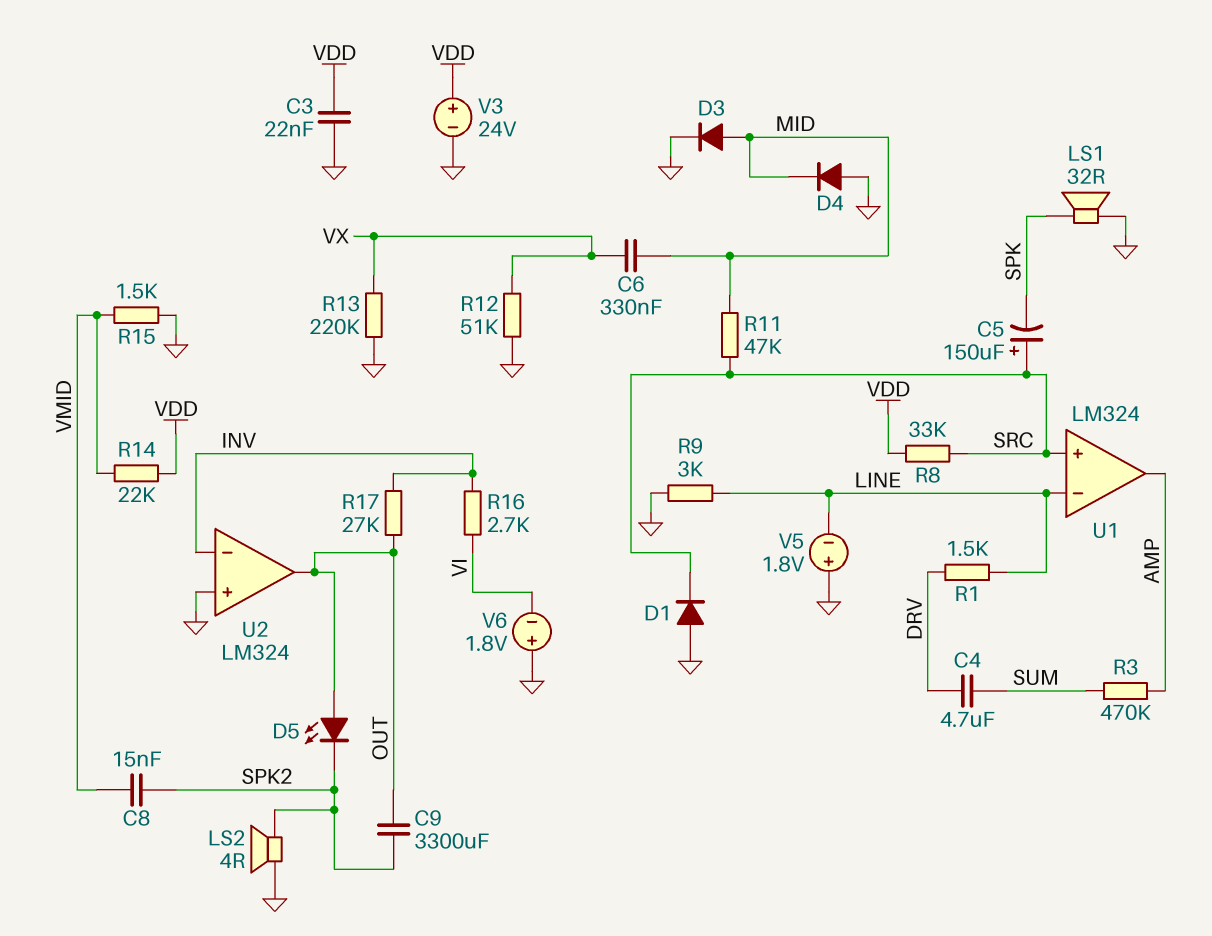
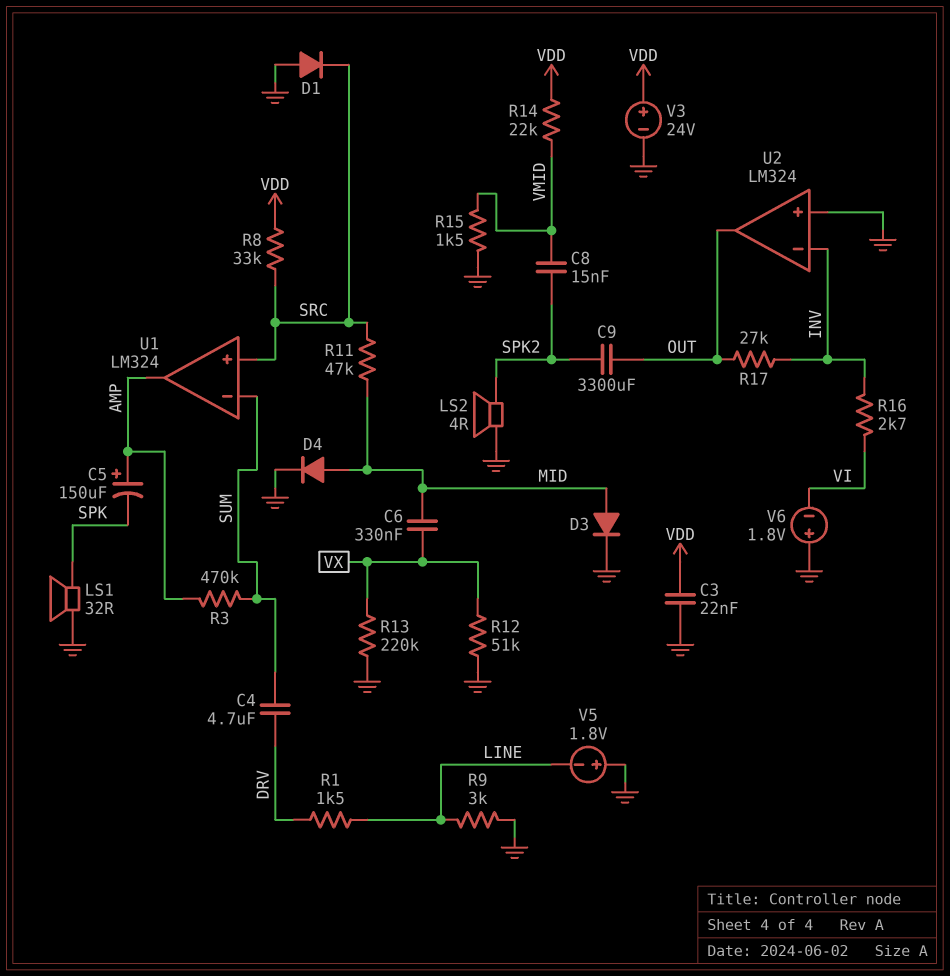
C5: 150uF (plus SRC, minus SPK) -> 150uF (plus AMP, minus SPK)
D4: diode (A GND, K MID) -> diode (A MID, K GND)
D5: LED (A OUT, K SPK2) -> none
U1 pin in-: LINE -> SUM

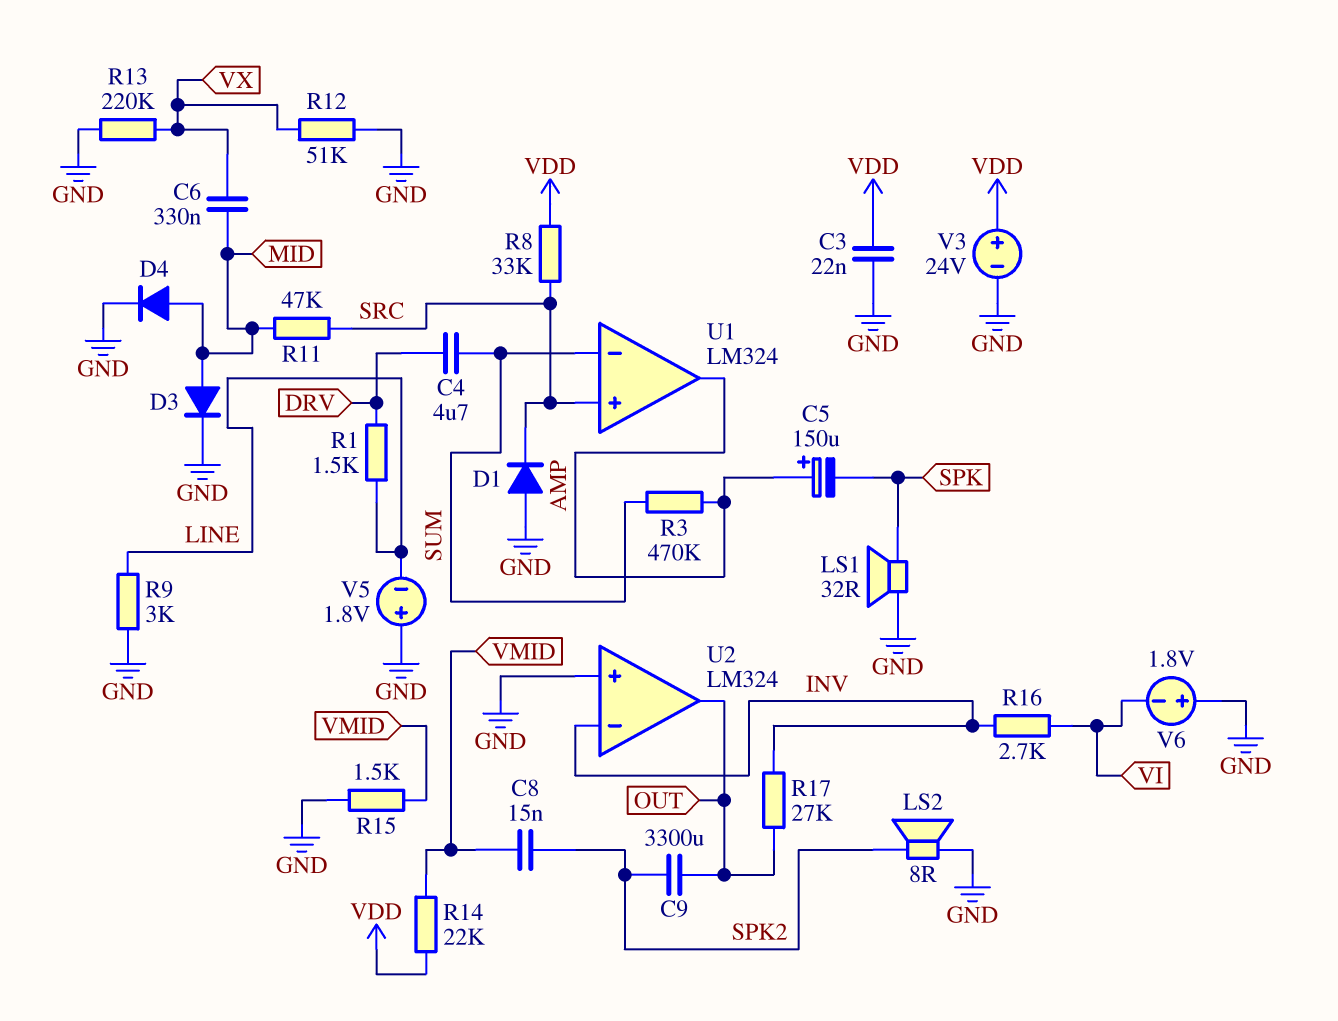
LS2: speaker 4R (GND, SPK2) -> speaker 8R (GND, SPK2)

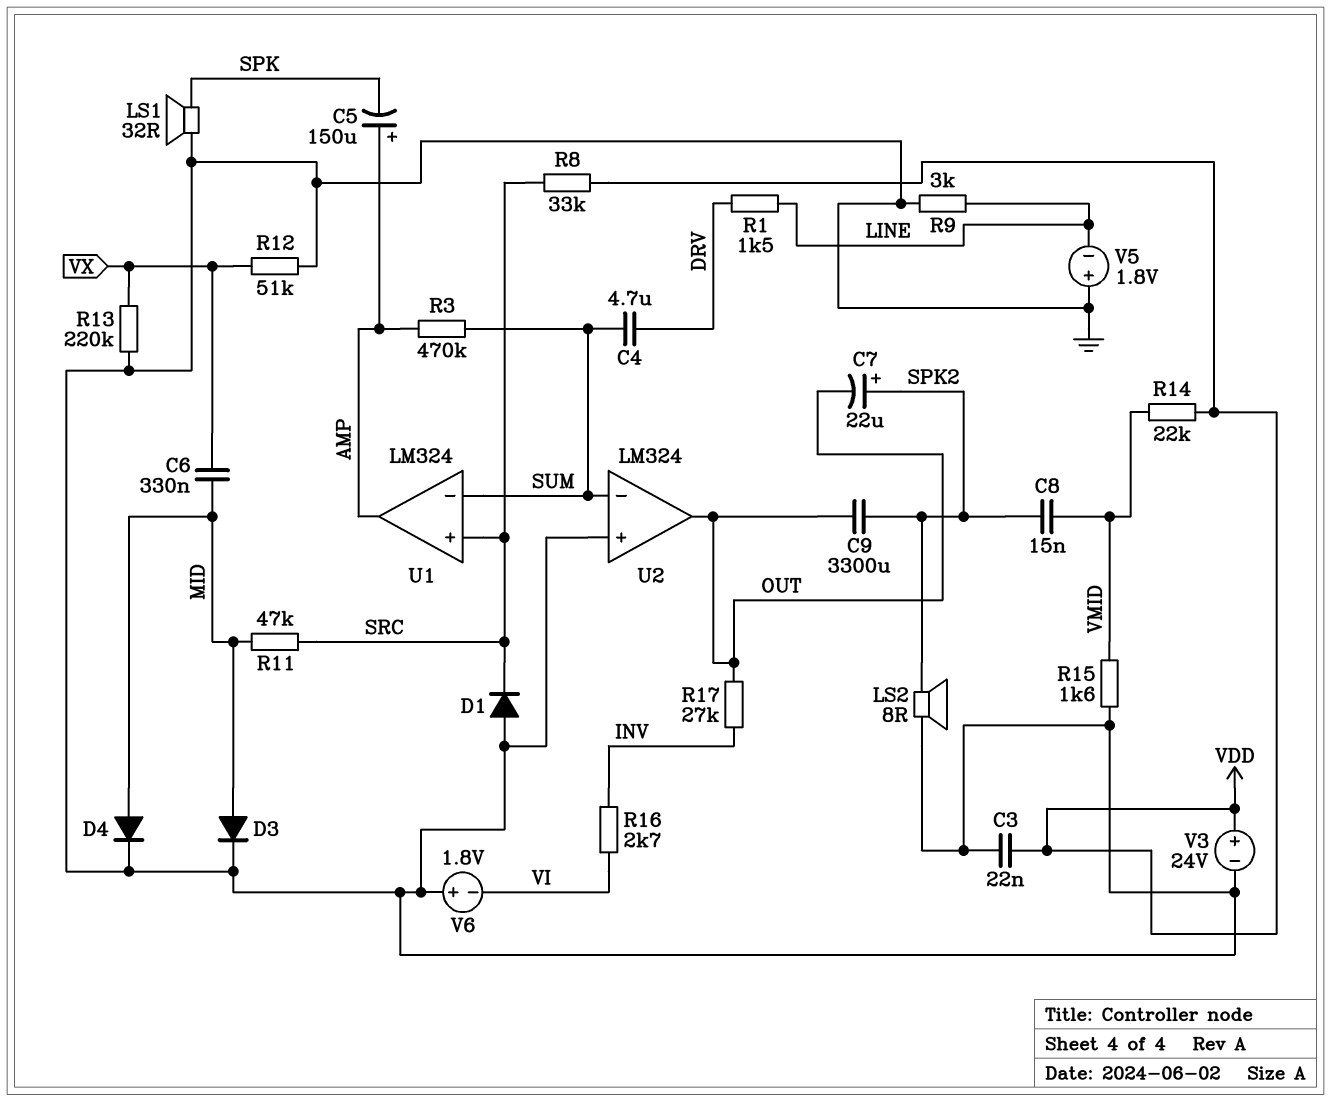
C7: none -> 22uF (plus SPK2, minus OUT)
R15: 1.5k (GND, VMID) -> 1.6k (GND, VMID)
U2 pin in-: INV -> SUM

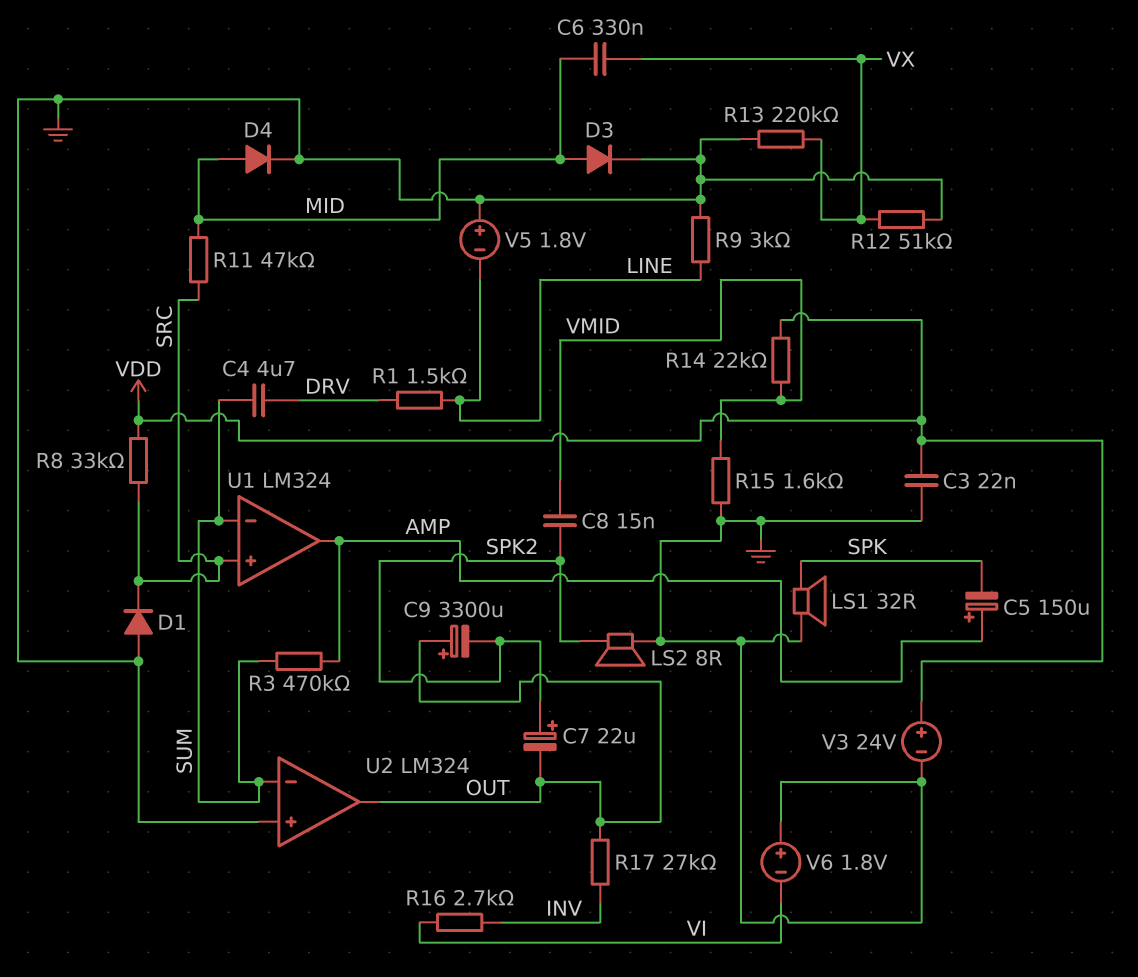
C9: 3300uF (OUT, SPK2) -> 3300uF (plus OUT, minus SPK2)

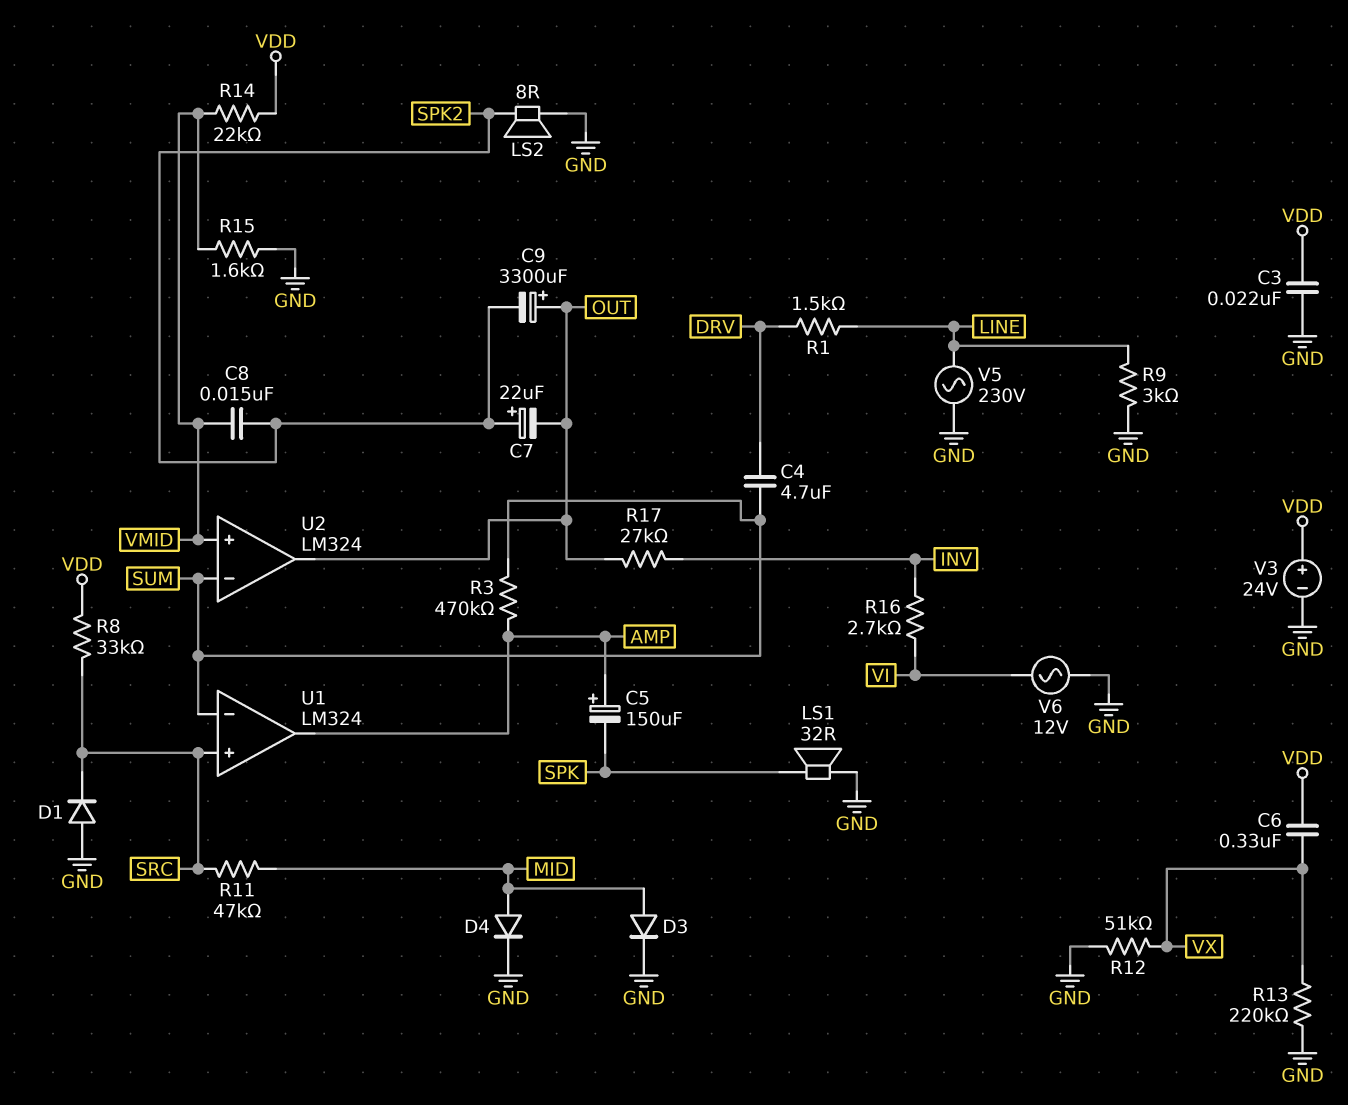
C6: 330nF (MID, VX) -> 330nF (VDD, VX)
U2 pin in+: GND -> VMID
V5: 1.8V (plus GND, minus LINE) -> AC 230V (GND, LINE)
V6: 1.8V (plus GND, minus VI) -> AC 12V (GND, VI)

